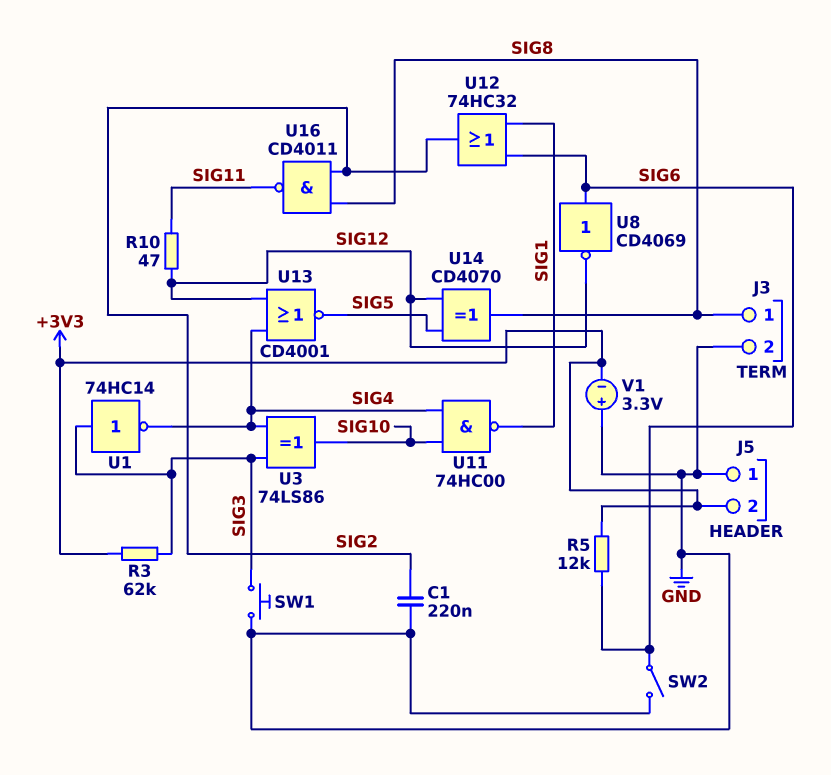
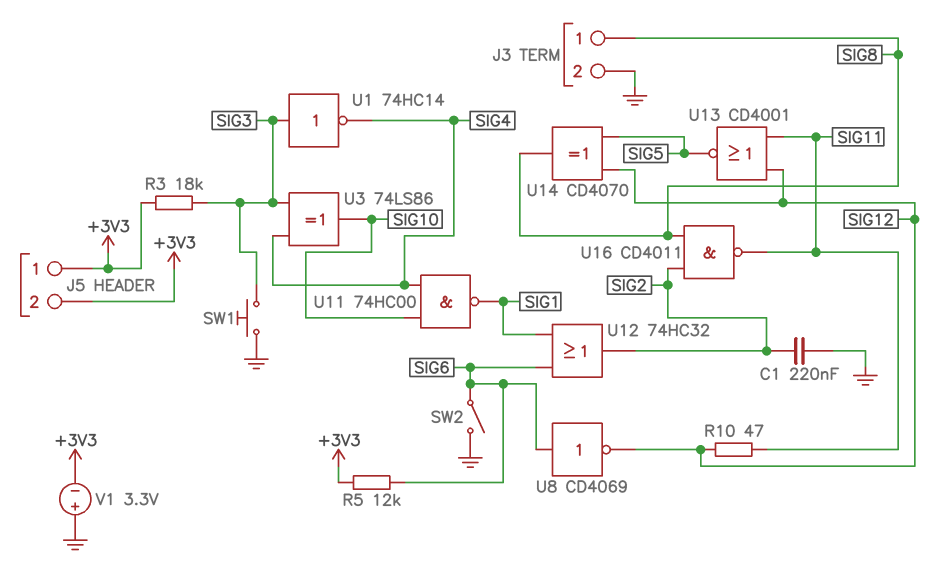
J5 pin 1: GND -> +3V3
R3: 62k (+3V3, SIG3) -> 18k (+3V3, SIG3)
U13: NOR CD4001 (in SIG4, in SIG12, out SIG5) -> NOR CD4001 (in SIG11, in SIG12, out SIG5)

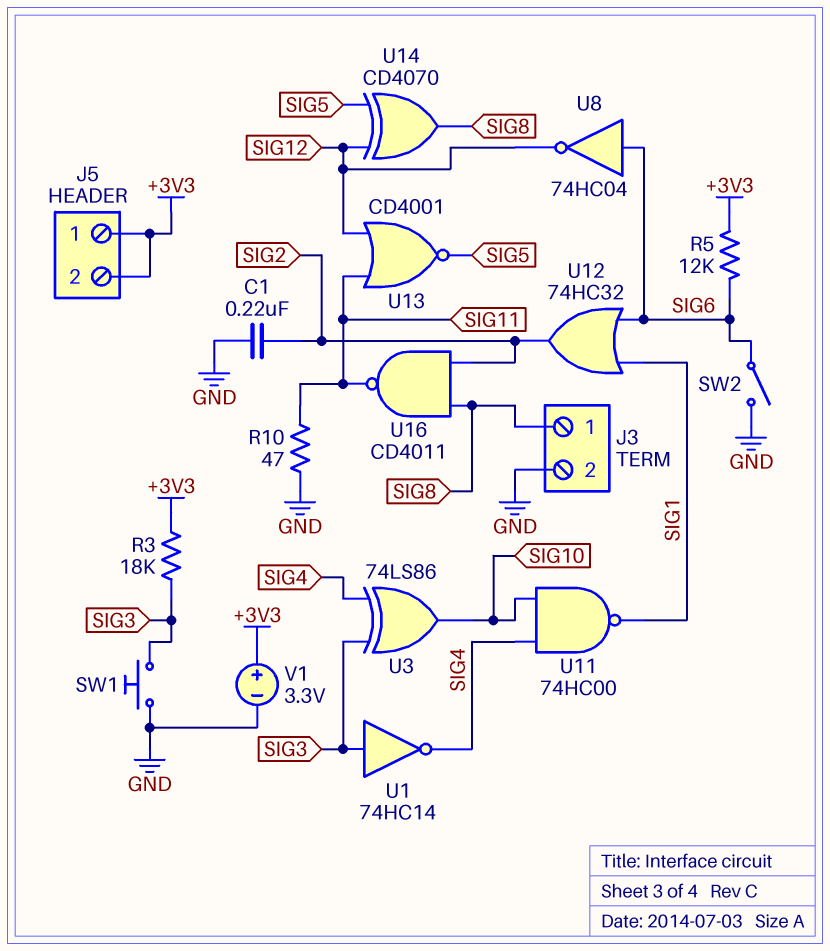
R10: 47 (SIG11, SIG12) -> 47 (GND, SIG11)
U8: NOT CD4069 (in SIG6, out SIG12) -> NOT 74HC04 (in SIG6, out SIG12)
V1: 3.3V (plus GND, minus +3V3) -> 3.3V (plus +3V3, minus GND)

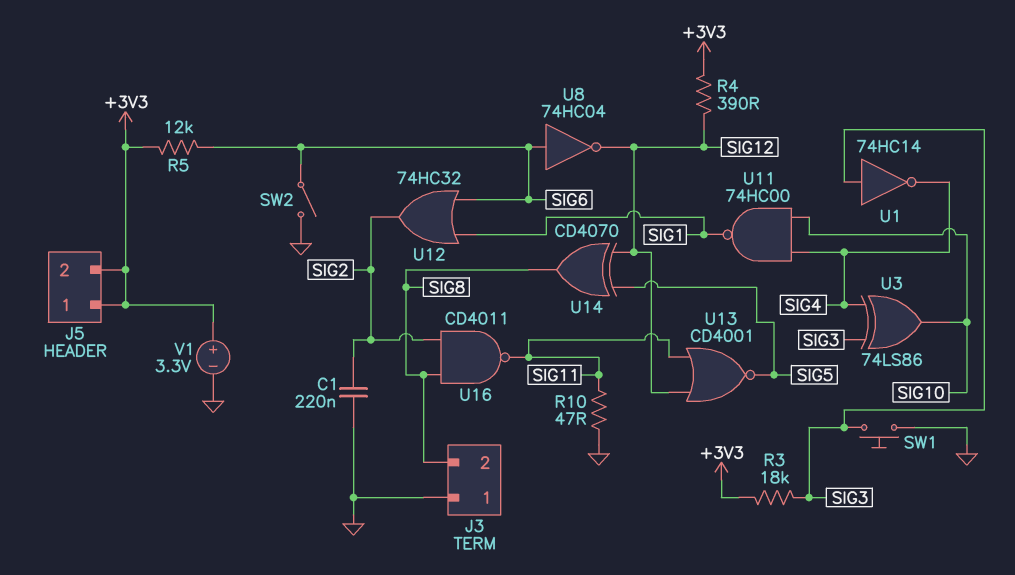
J3 pin 1: SIG8 -> GND
J3 pin 2: GND -> SIG8
R4: none -> 390 (+3V3, SIG12)

